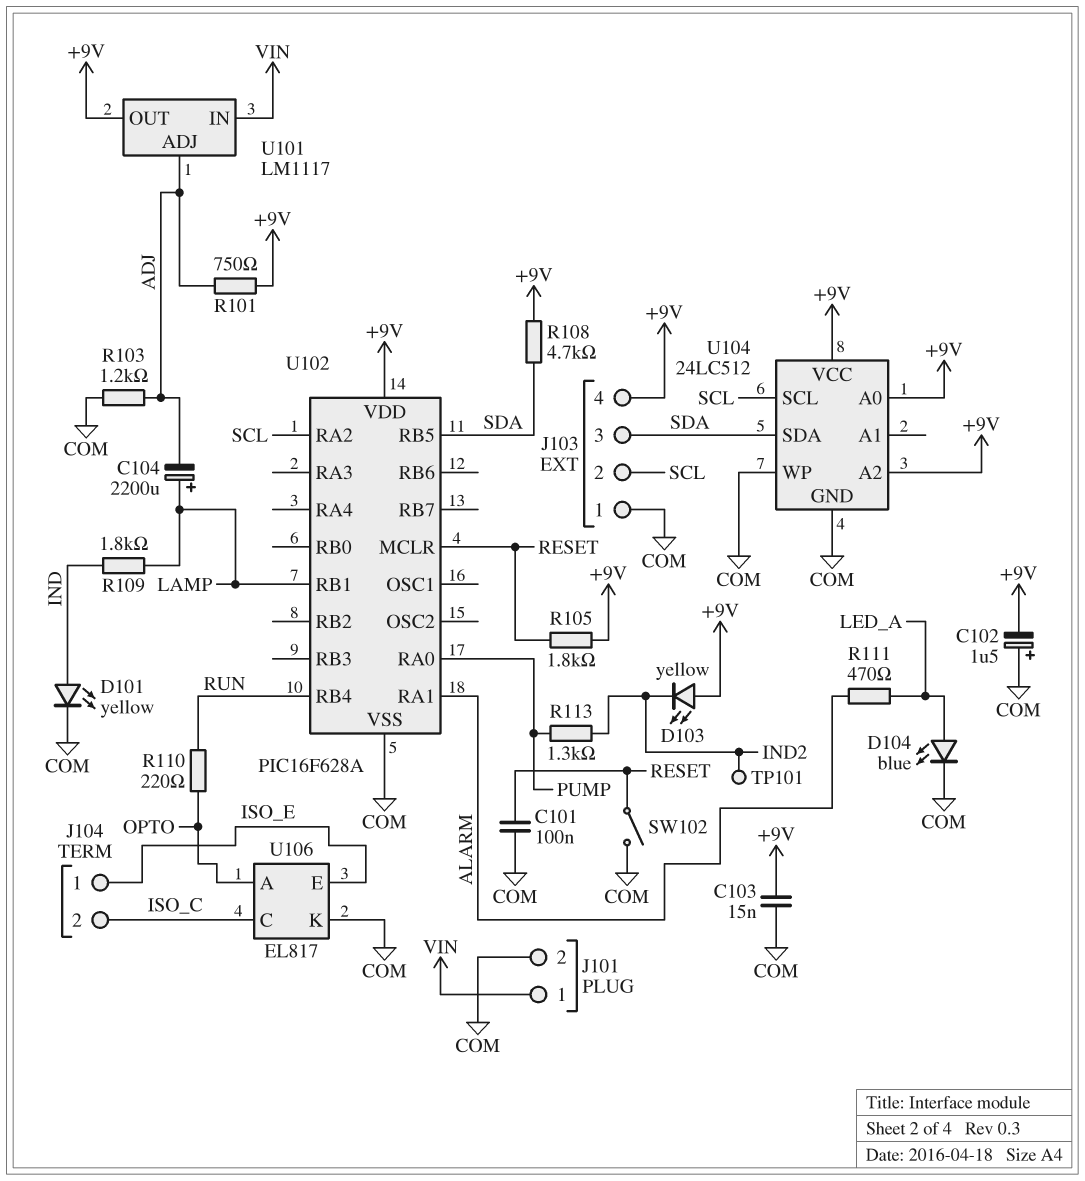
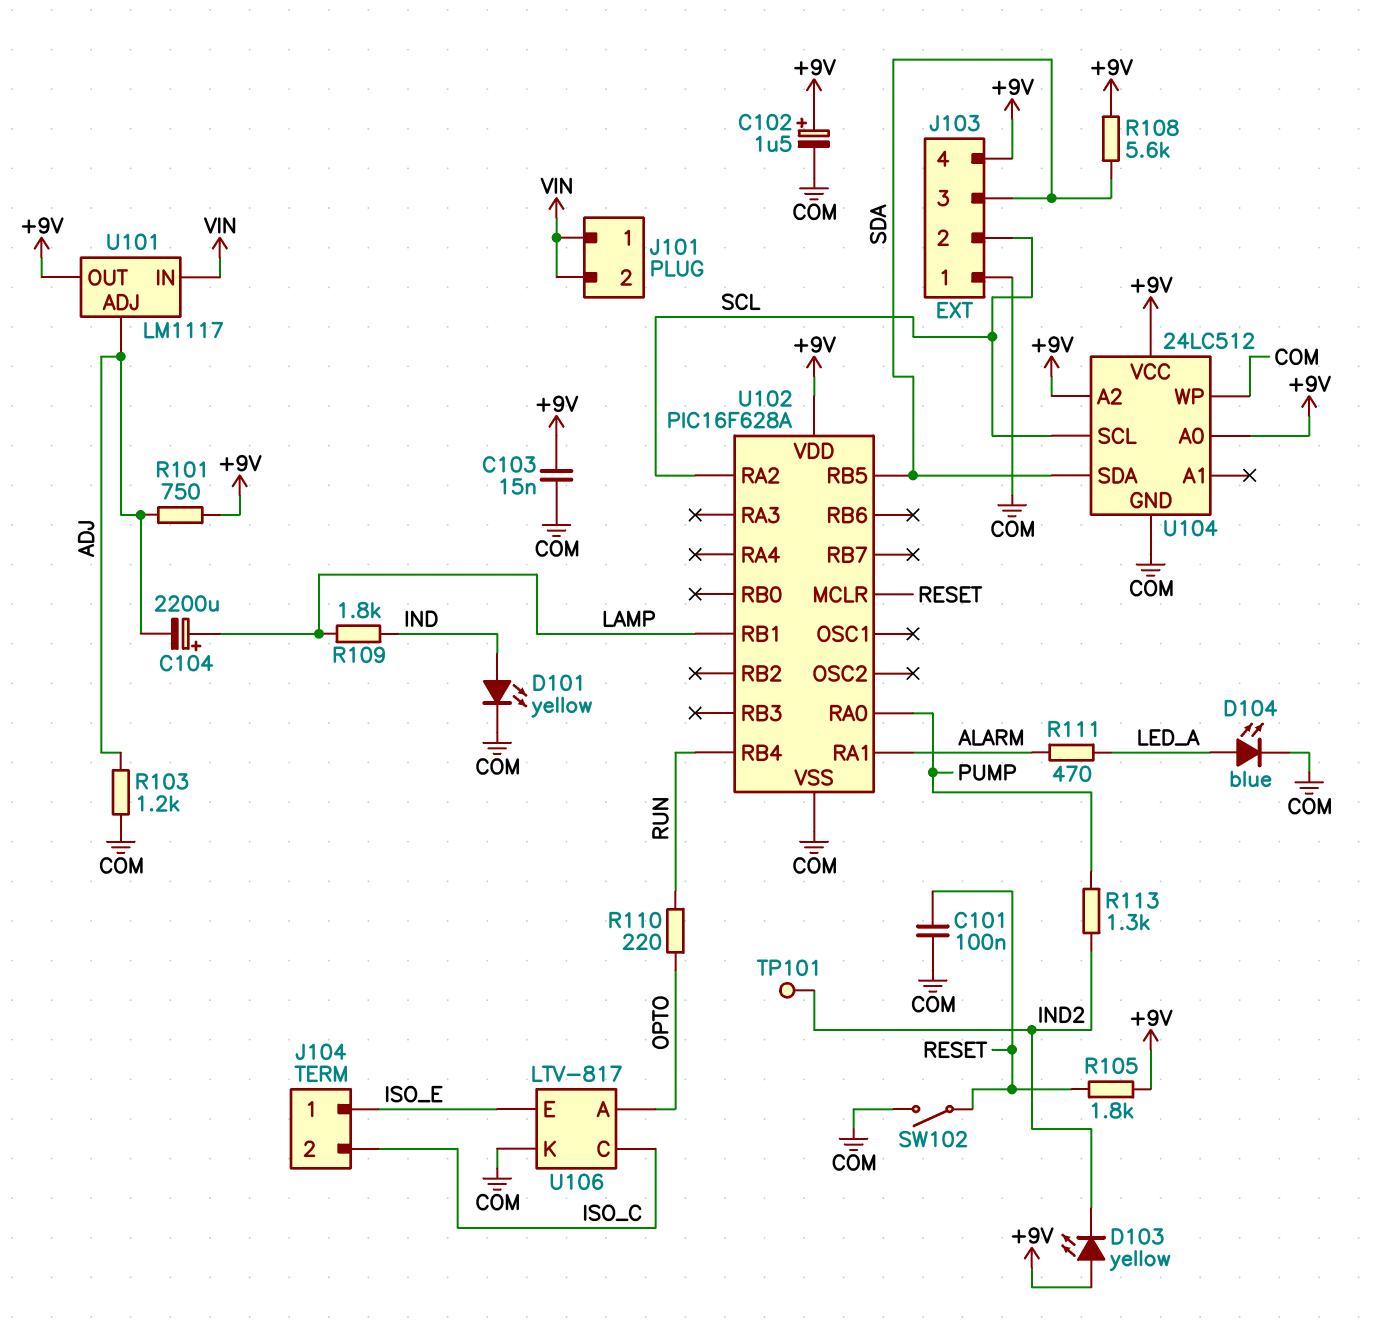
C102: 1.5uF (plus COM, minus +9V) -> 1.5uF (plus +9V, minus COM)
J101 pin 2: COM -> VIN
R108: 4.7k (+9V, SDA) -> 5.6k (+9V, SDA)
U106: EL817 -> LTV-817

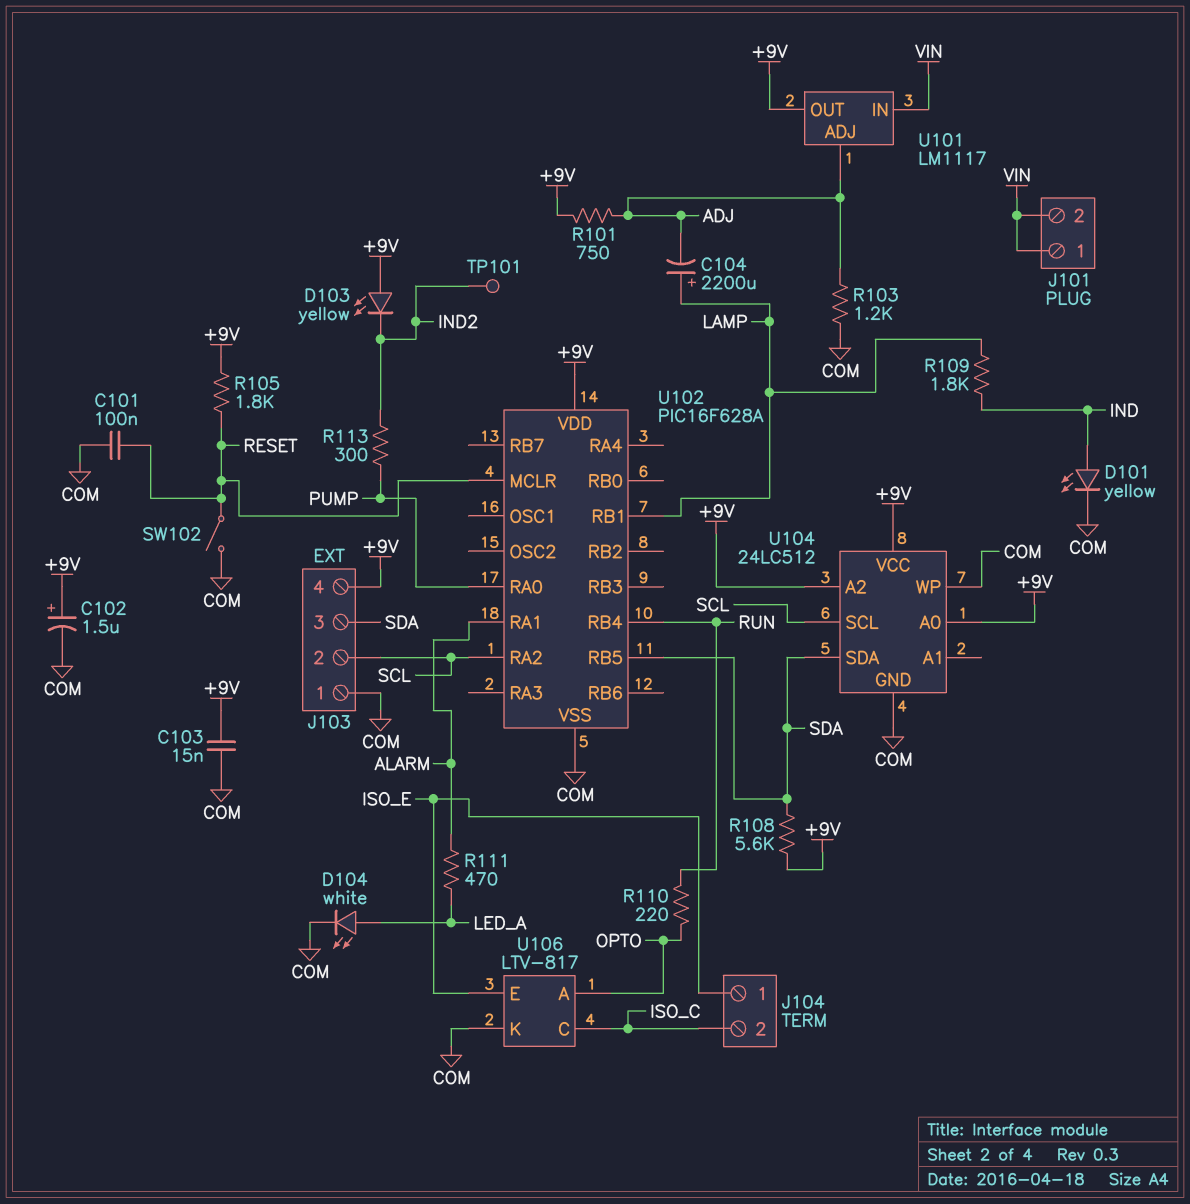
D104: LED blue (A LED_A, K COM) -> LED white (A LED_A, K COM)
R113: 1.3k (IND2, PUMP) -> 300 (IND2, PUMP)

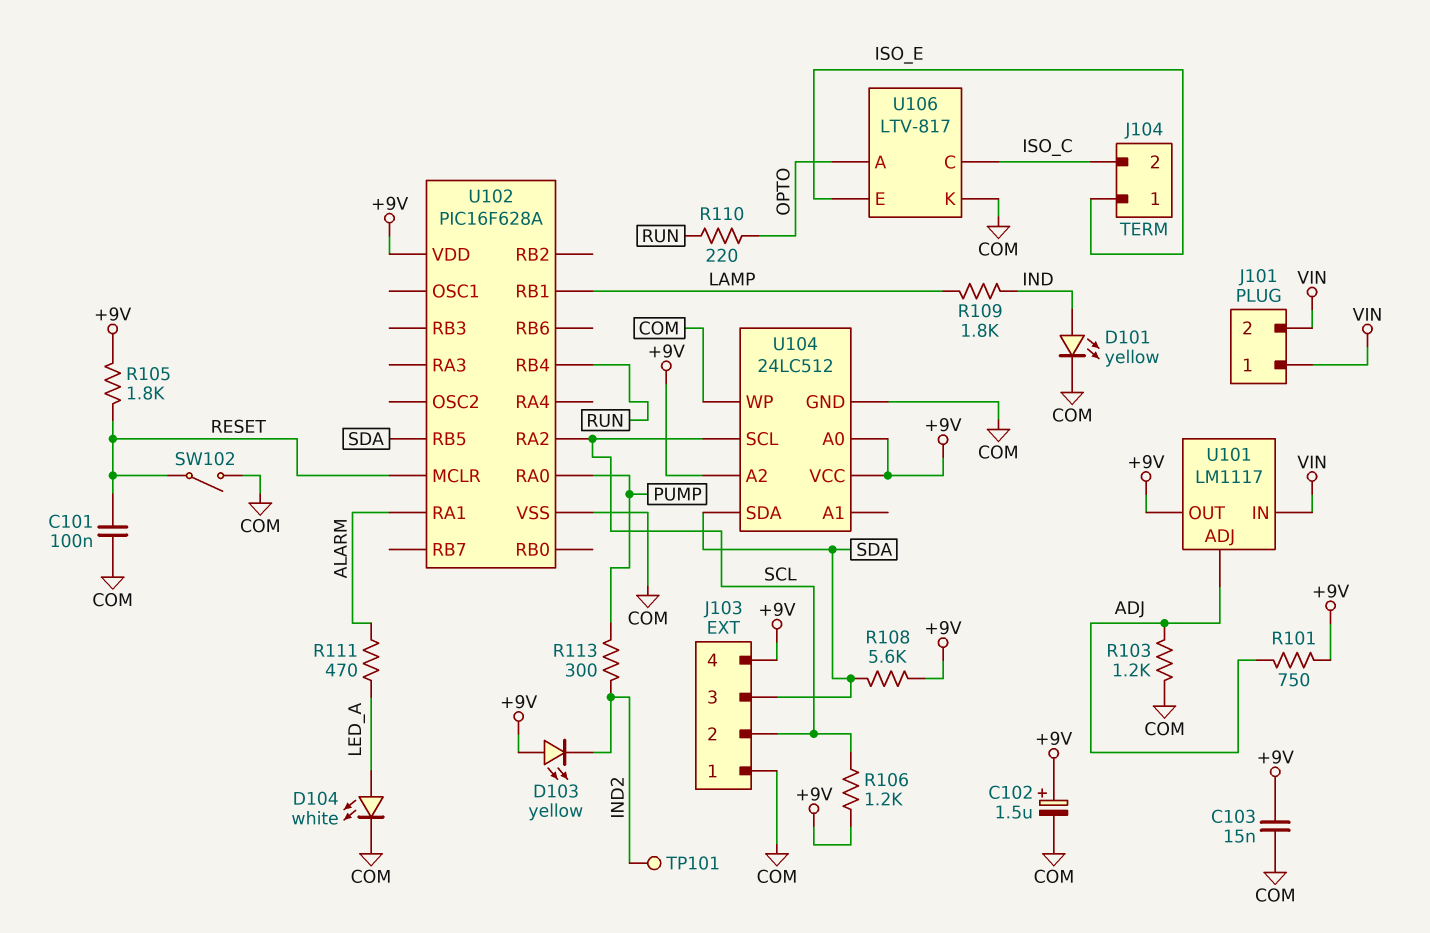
C104: 2200uF (plus LAMP, minus ADJ) -> none
R106: none -> 1.2k (+9V, SCL)

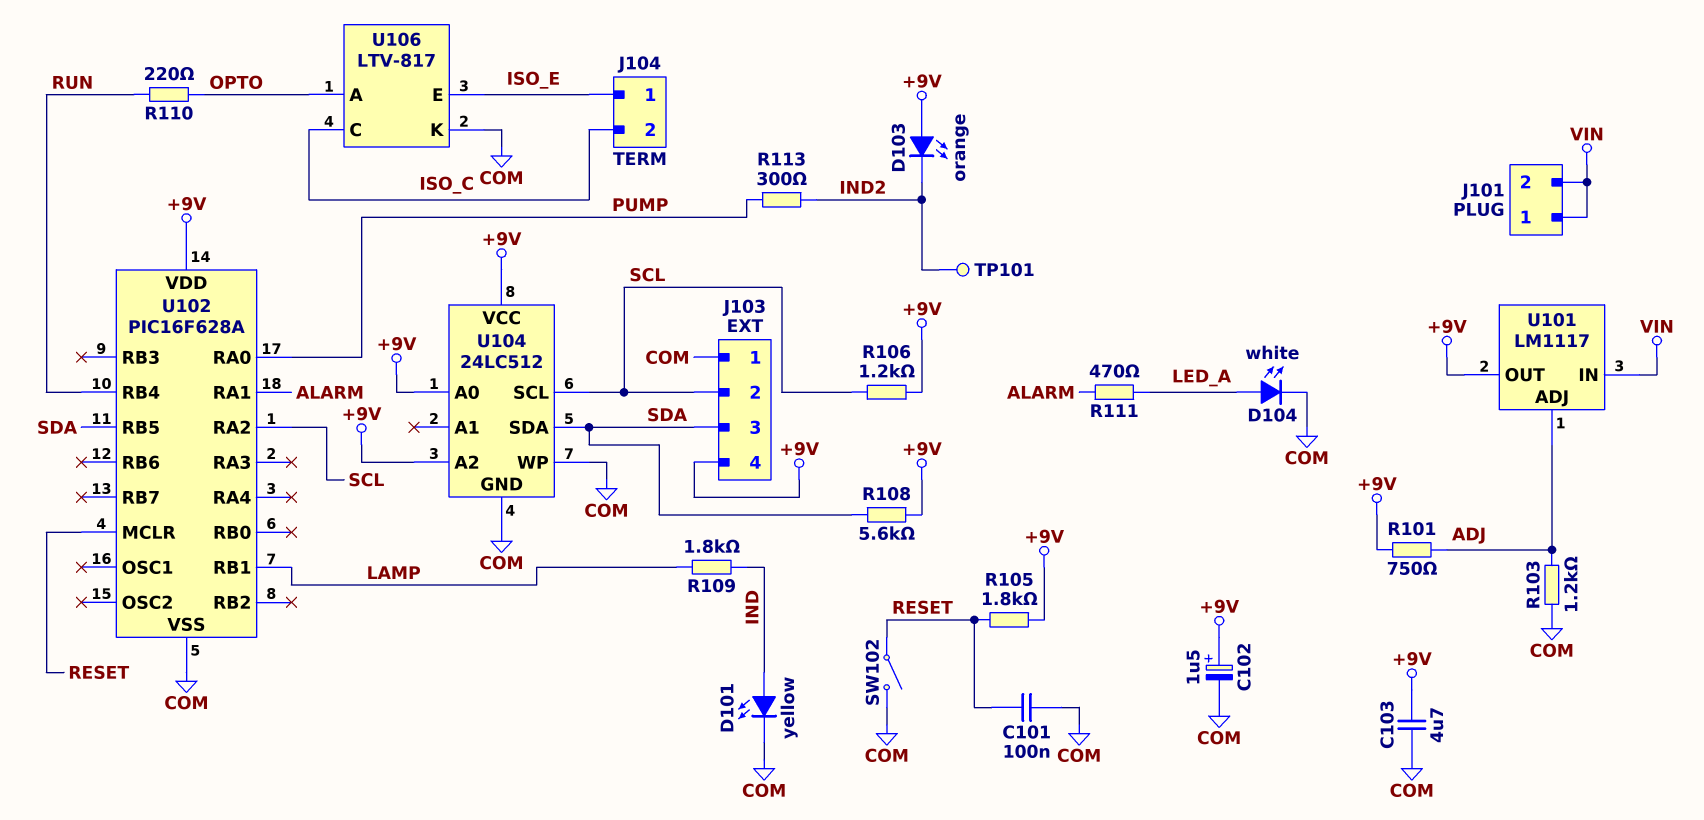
C103: 15nF (+9V, COM) -> 4.7uF (+9V, COM)
D103: LED yellow (A +9V, K IND2) -> LED orange (A +9V, K IND2)

